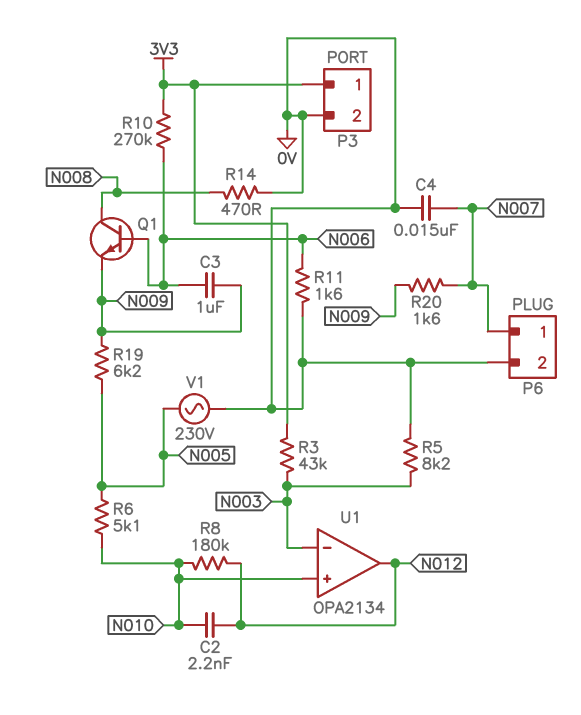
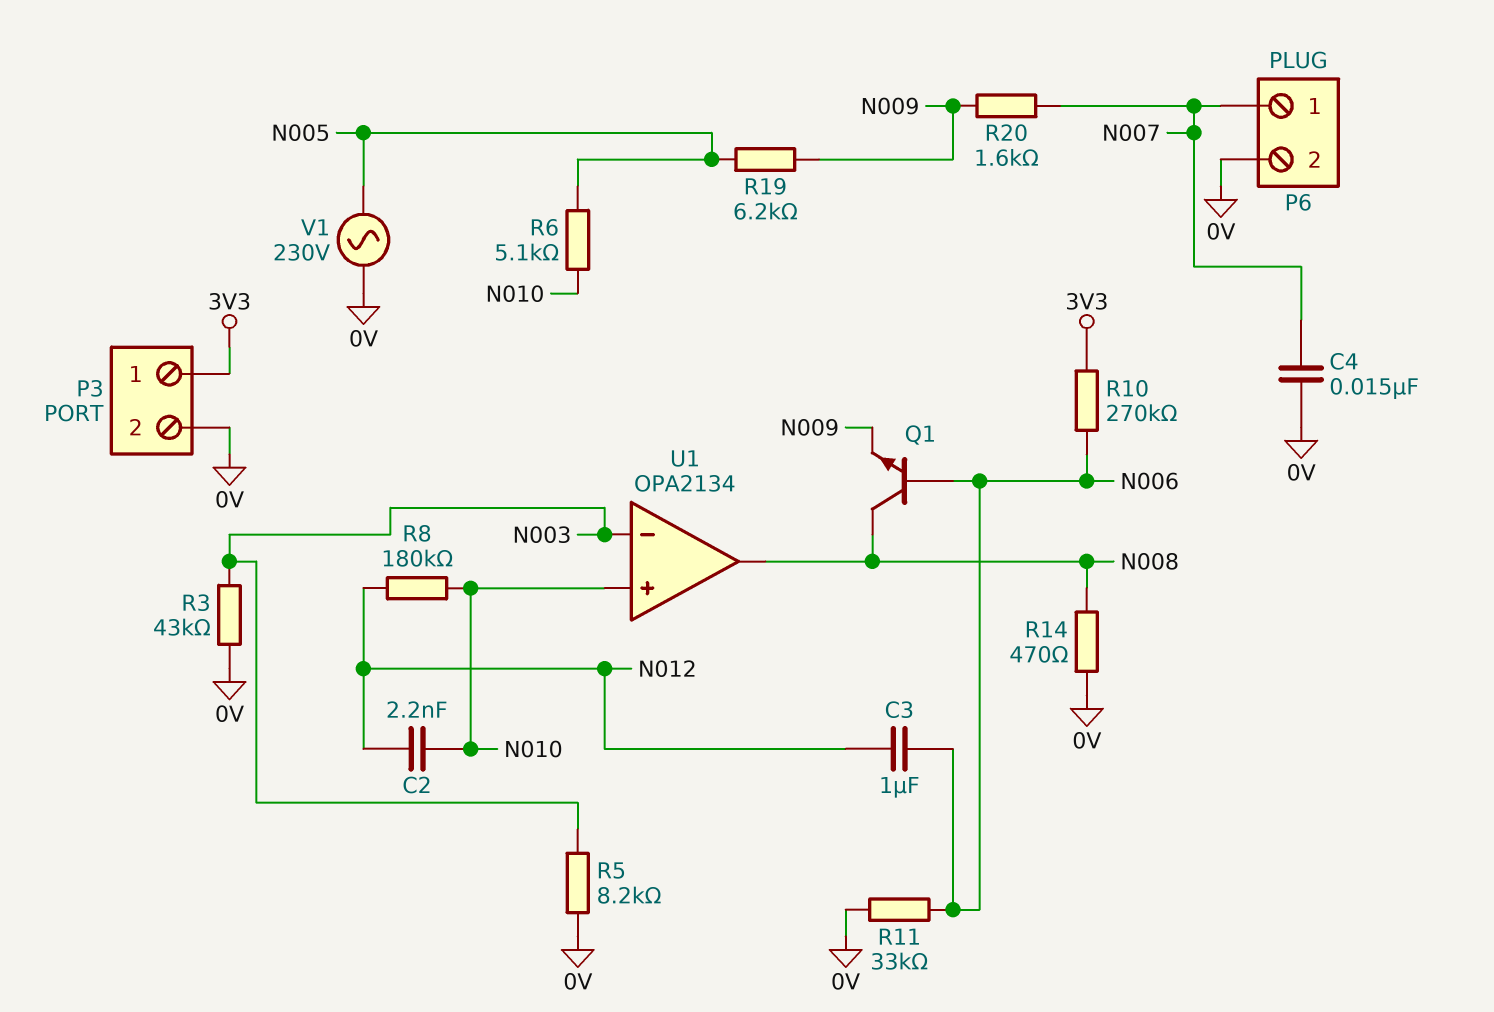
C3: 1uF (N006, N009) -> 1uF (N006, N012)
R3: 43k (3V3, N003) -> 43k (0V, N003)
R11: 1.6k (0V, N006) -> 33k (0V, N006)
U1 pin out: N012 -> N008

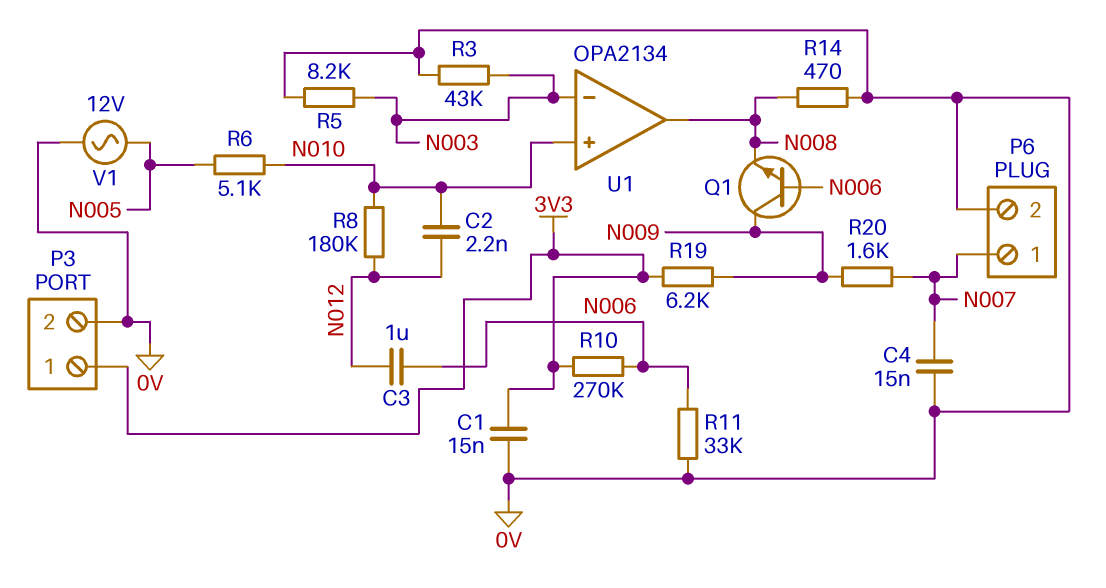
C1: none -> 15nF (0V, 3V3)
Q1: NPN (B N006, C N008, E N009) -> NPN (B N006, C N009, E N008)
R19: 6.2k (N005, N009) -> 6.2k (3V3, N009)
V1: AC 230V (0V, N005) -> AC 12V (0V, N005)

